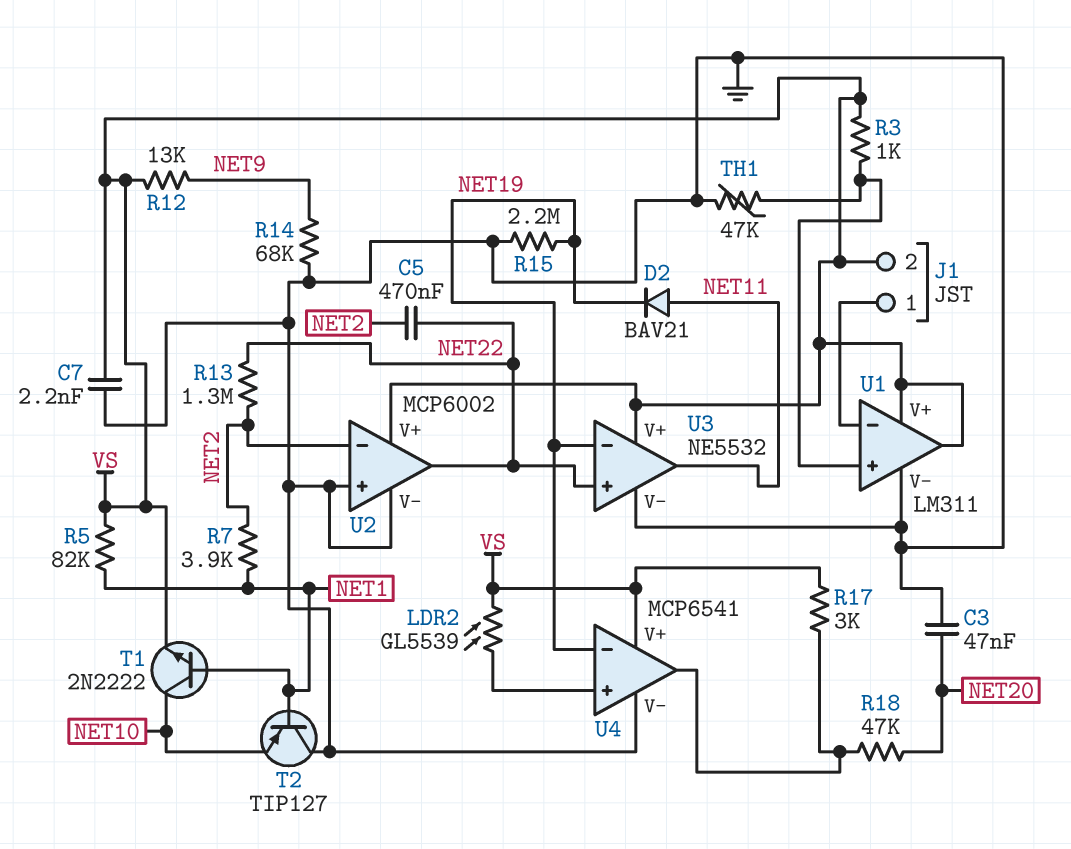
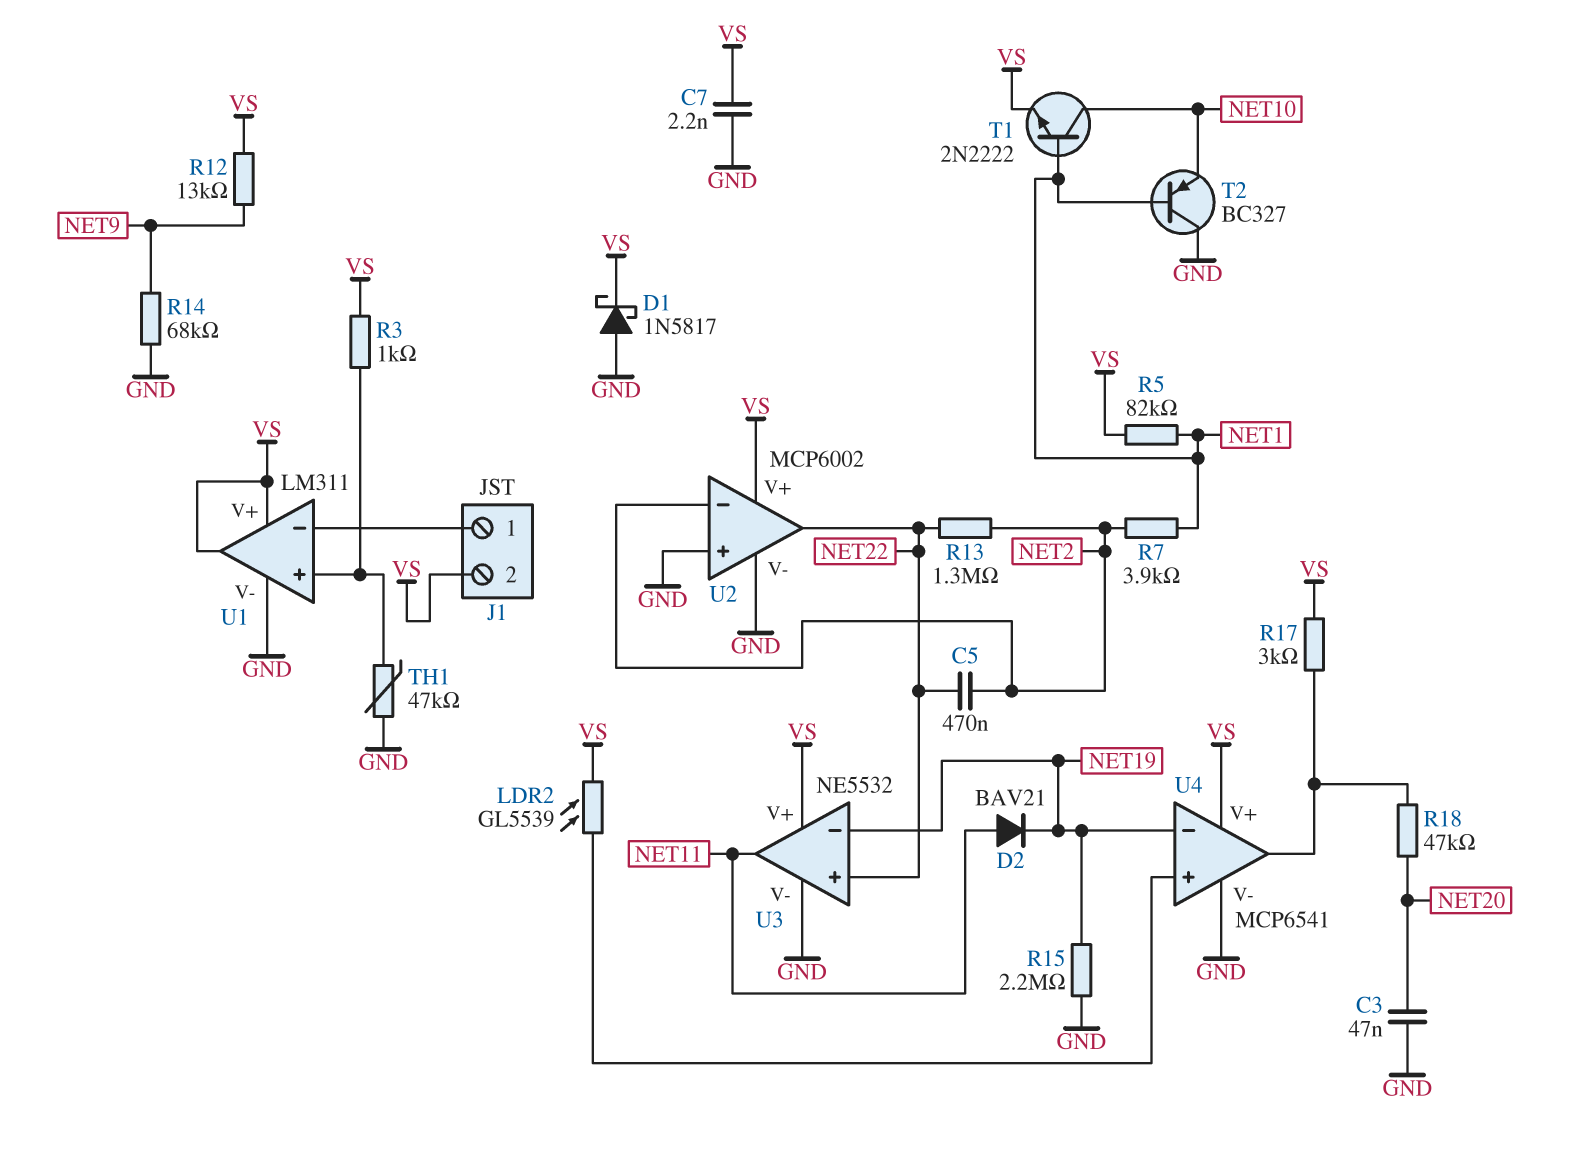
D1: none -> schottky 1N5817 (A GND, K VS)
T2: PNP TIP127 (B NET1, C GND, E NET10) -> PNP BC327 (B NET1, C GND, E NET10)

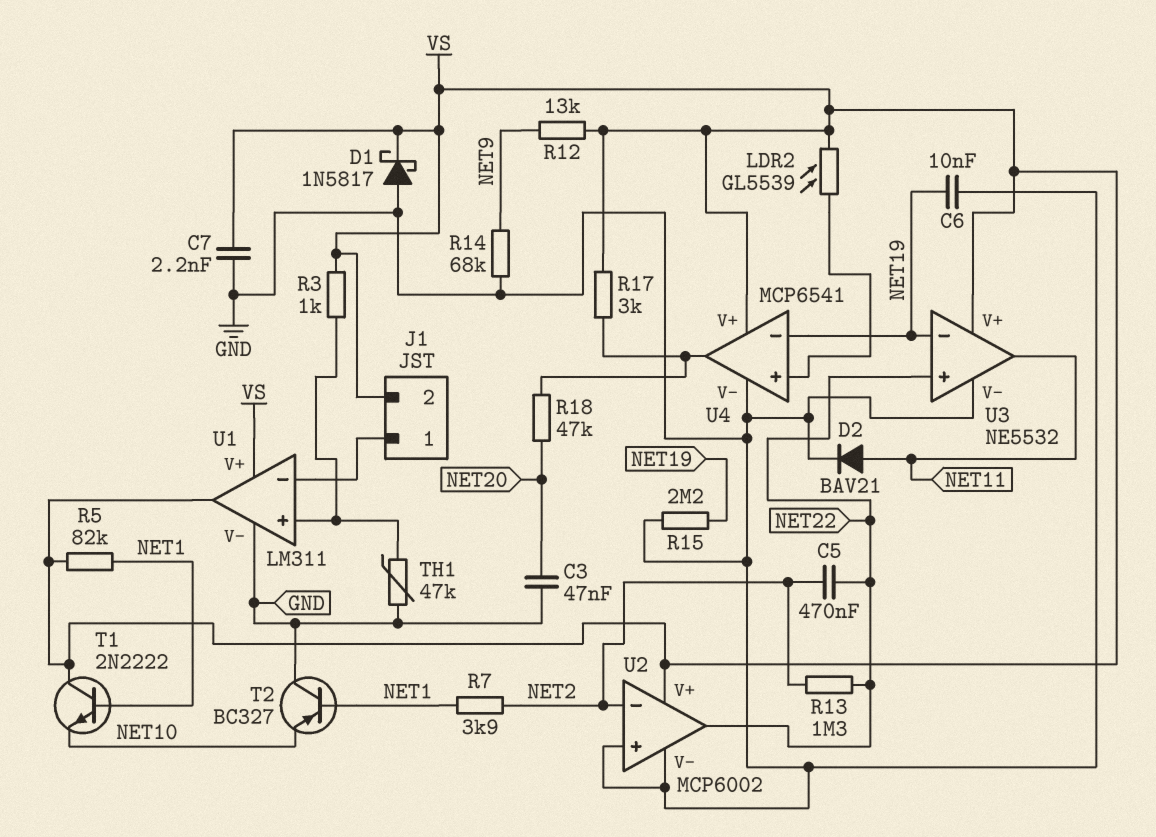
C6: none -> 10nF (GND, NET19)
D2: diode BAV21 (A NET11, K NET19) -> diode BAV21 (A NET11, K GND)
T1: NPN 2N2222 (B NET1, C NET10, E VS) -> NPN 2N2222 (B NET1, C VS, E NET10)

